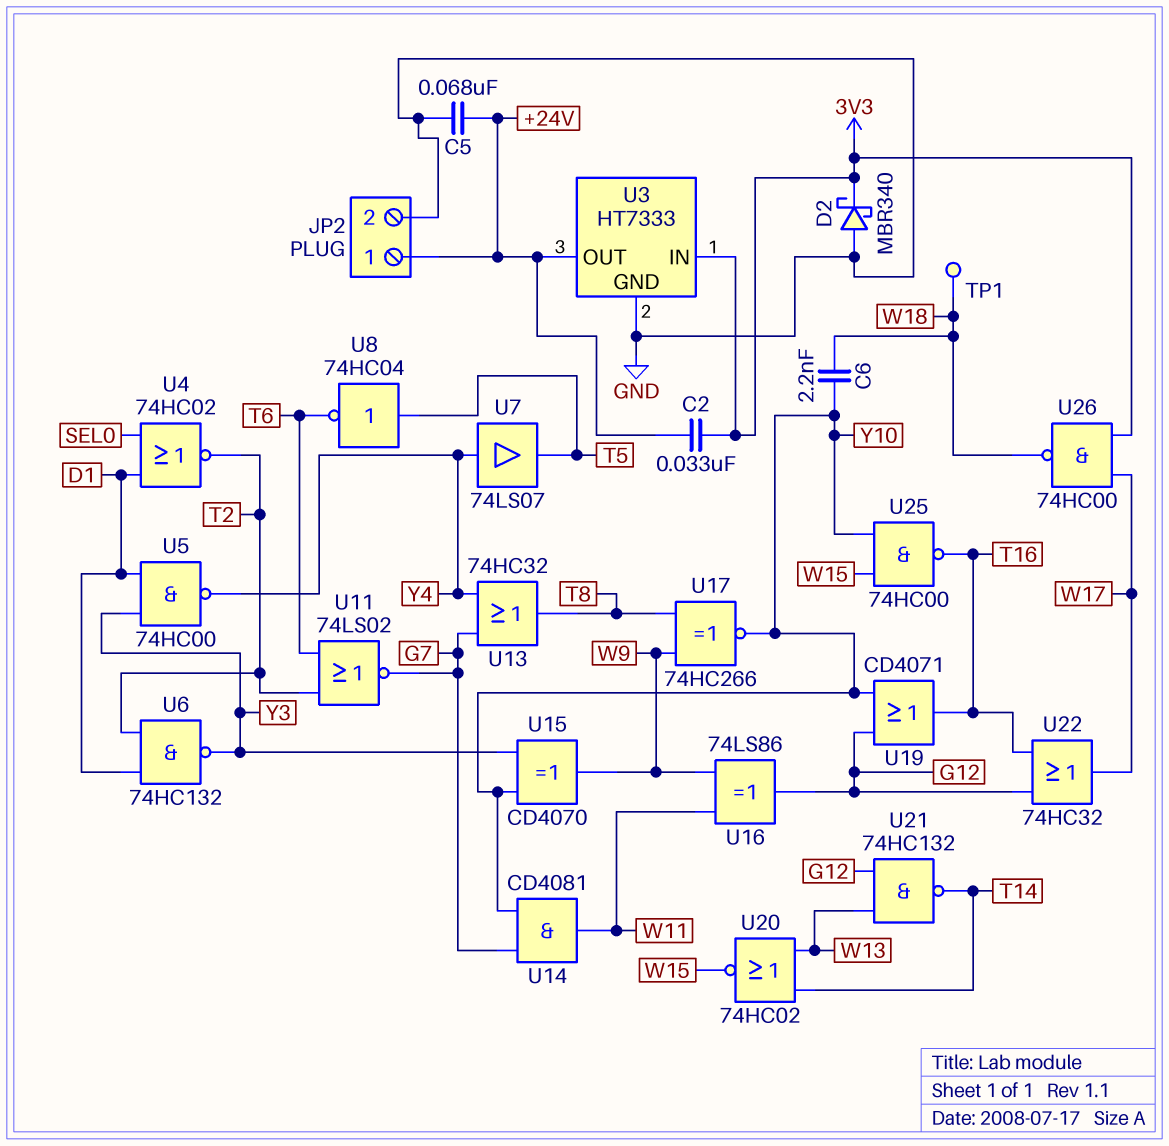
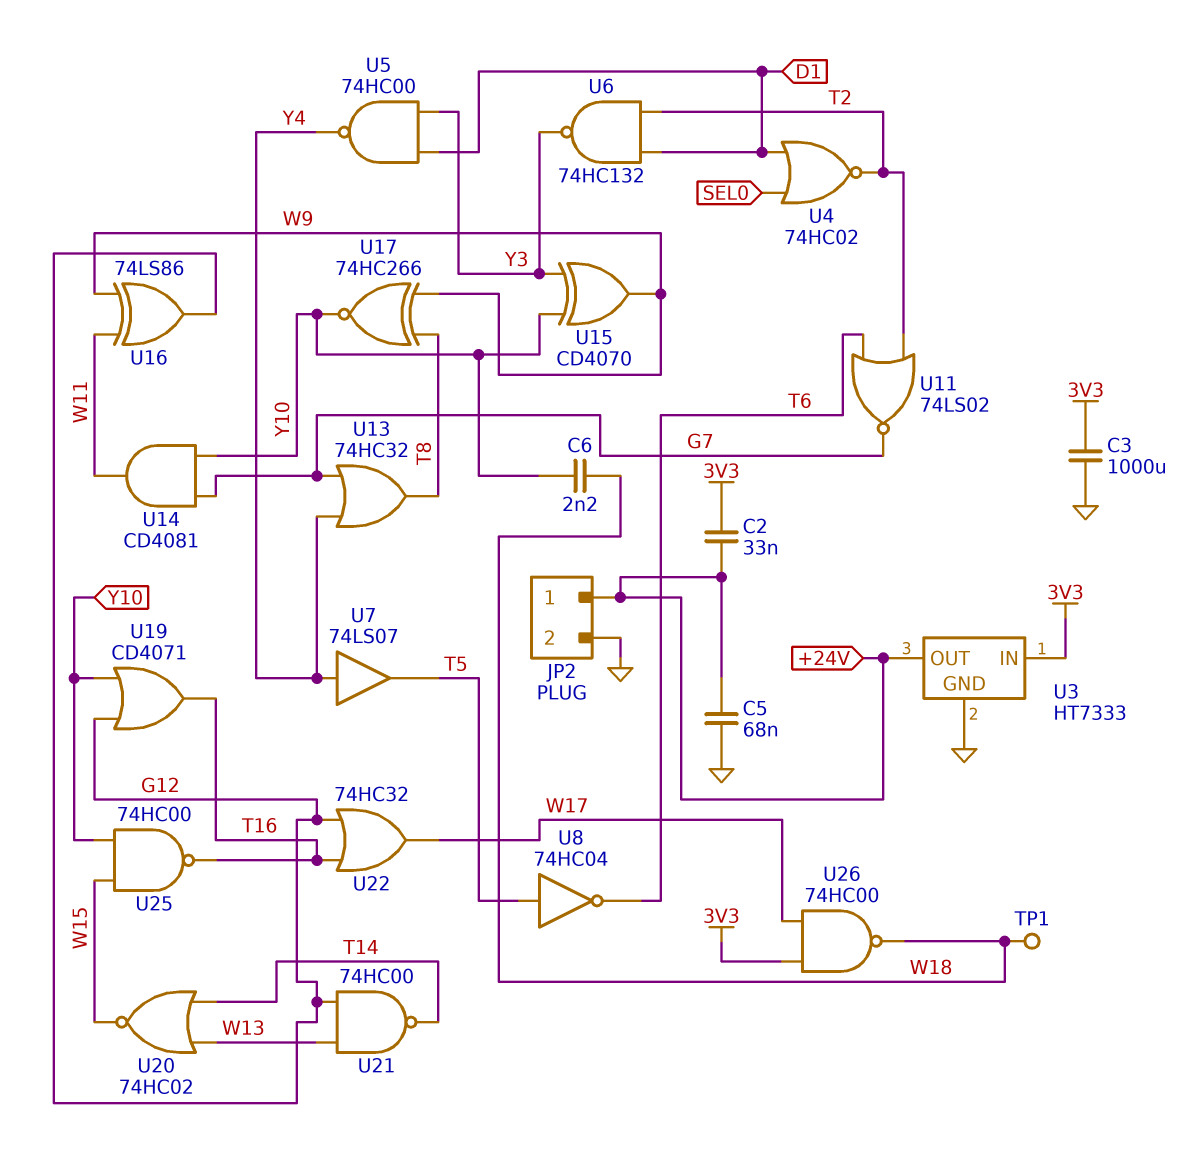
C3: none -> 1000uF (3V3, GND)
D2: schottky MBR340 (A GND, K 3V3) -> none
U21: NAND 74HC132 (in G12, in W13, out T14) -> NAND 74HC00 (in G12, in W13, out T14)

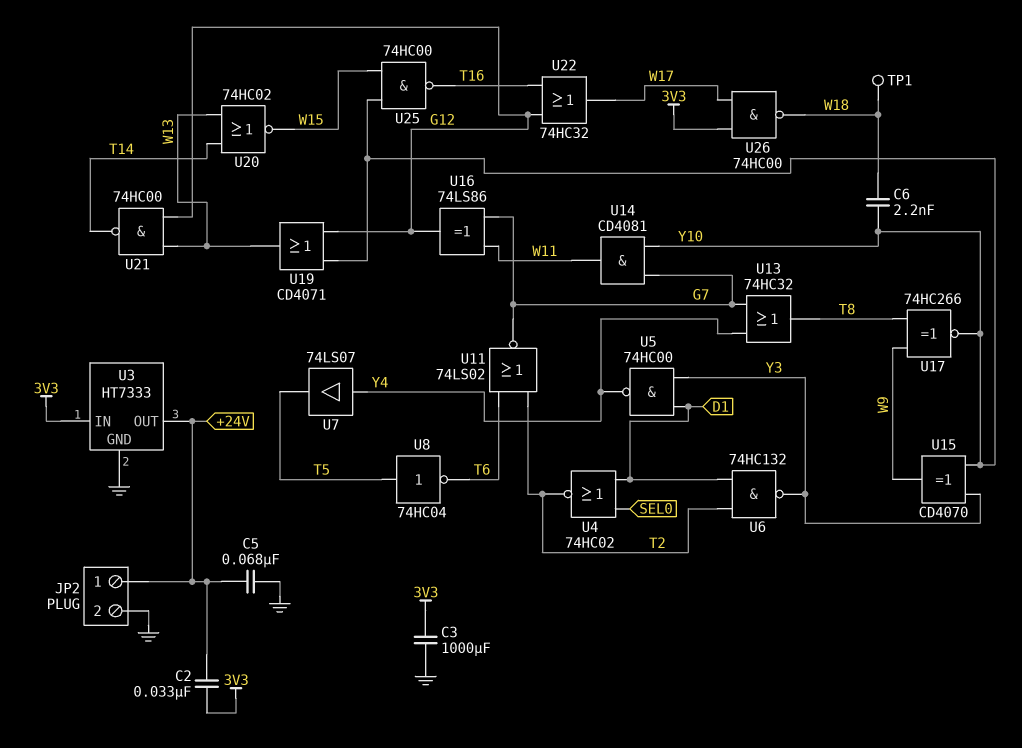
U16: XOR 74LS86 (in W9, in W11, out G12) -> XOR 74LS86 (in G7, in W11, out G12)
U19: OR CD4071 (in G12, in Y10, out T16) -> OR CD4071 (in G12, in Y10, out W13)

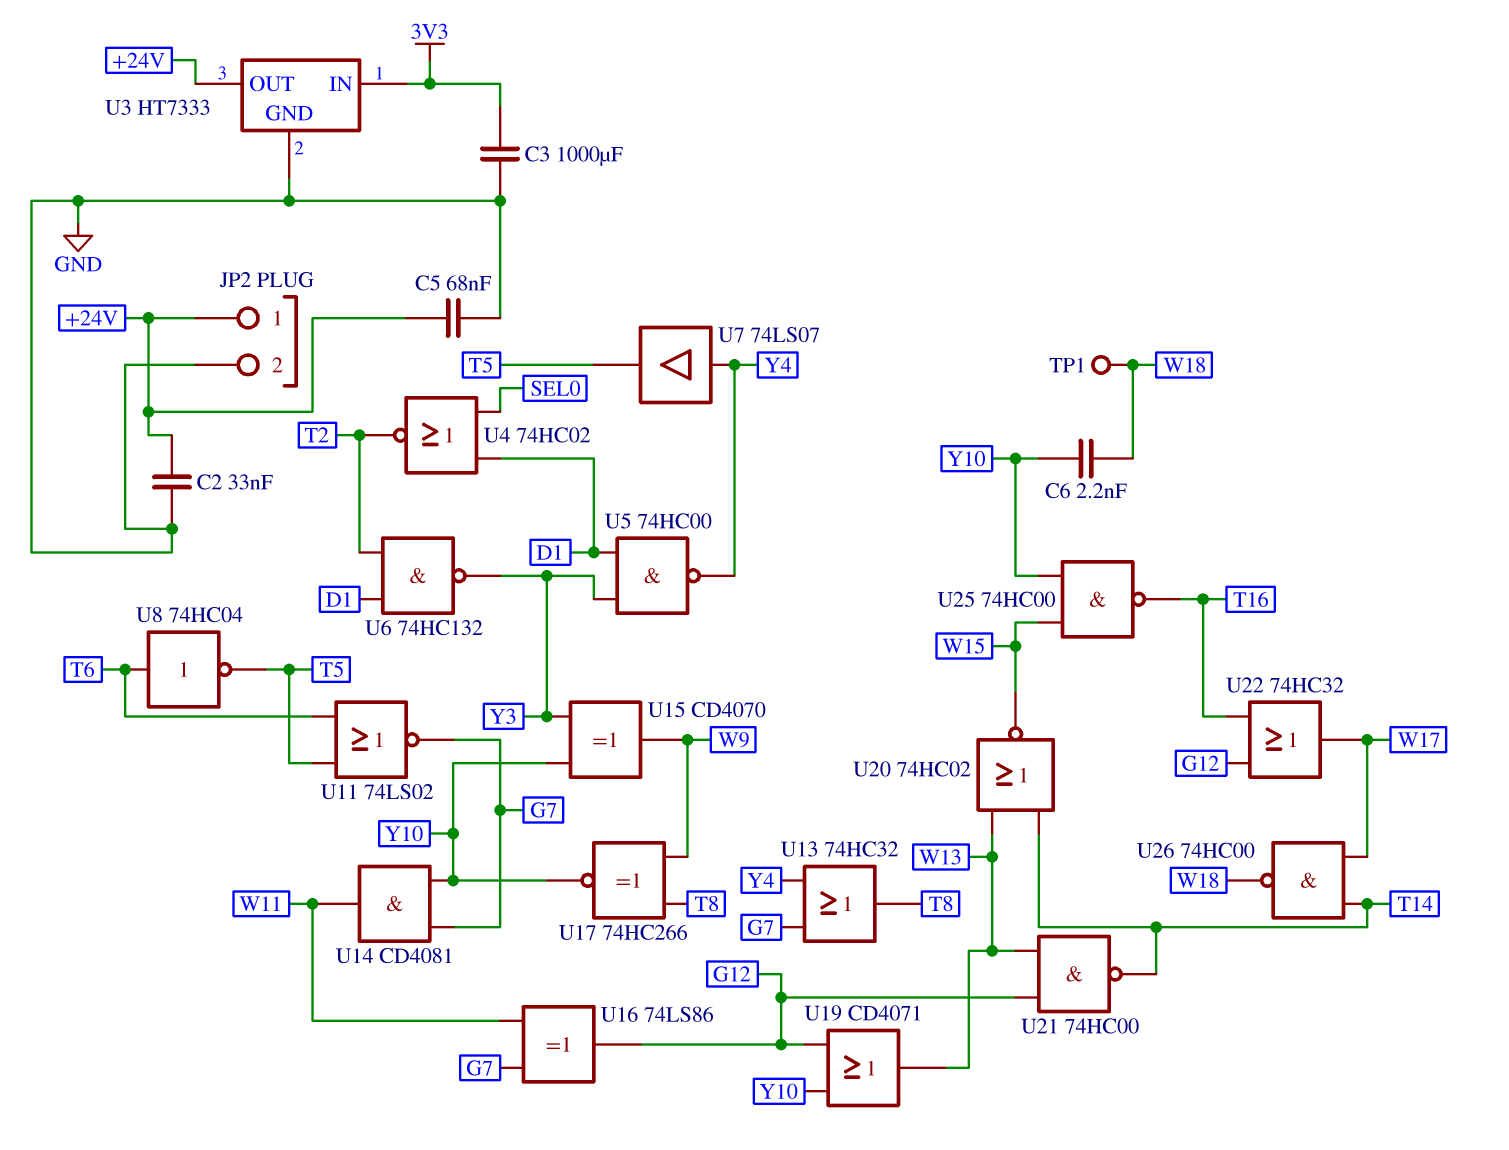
C2: 33nF (+24V, 3V3) -> 33nF (+24V, GND)
U8: NOT 74HC04 (in T5, out T6) -> NOT 74HC04 (in T6, out T5)
U11: NOR 74LS02 (in T2, in T6, out G7) -> NOR 74LS02 (in T5, in T6, out G7)
U26: NAND 74HC00 (in 3V3, in W17, out W18) -> NAND 74HC00 (in T14, in W17, out W18)

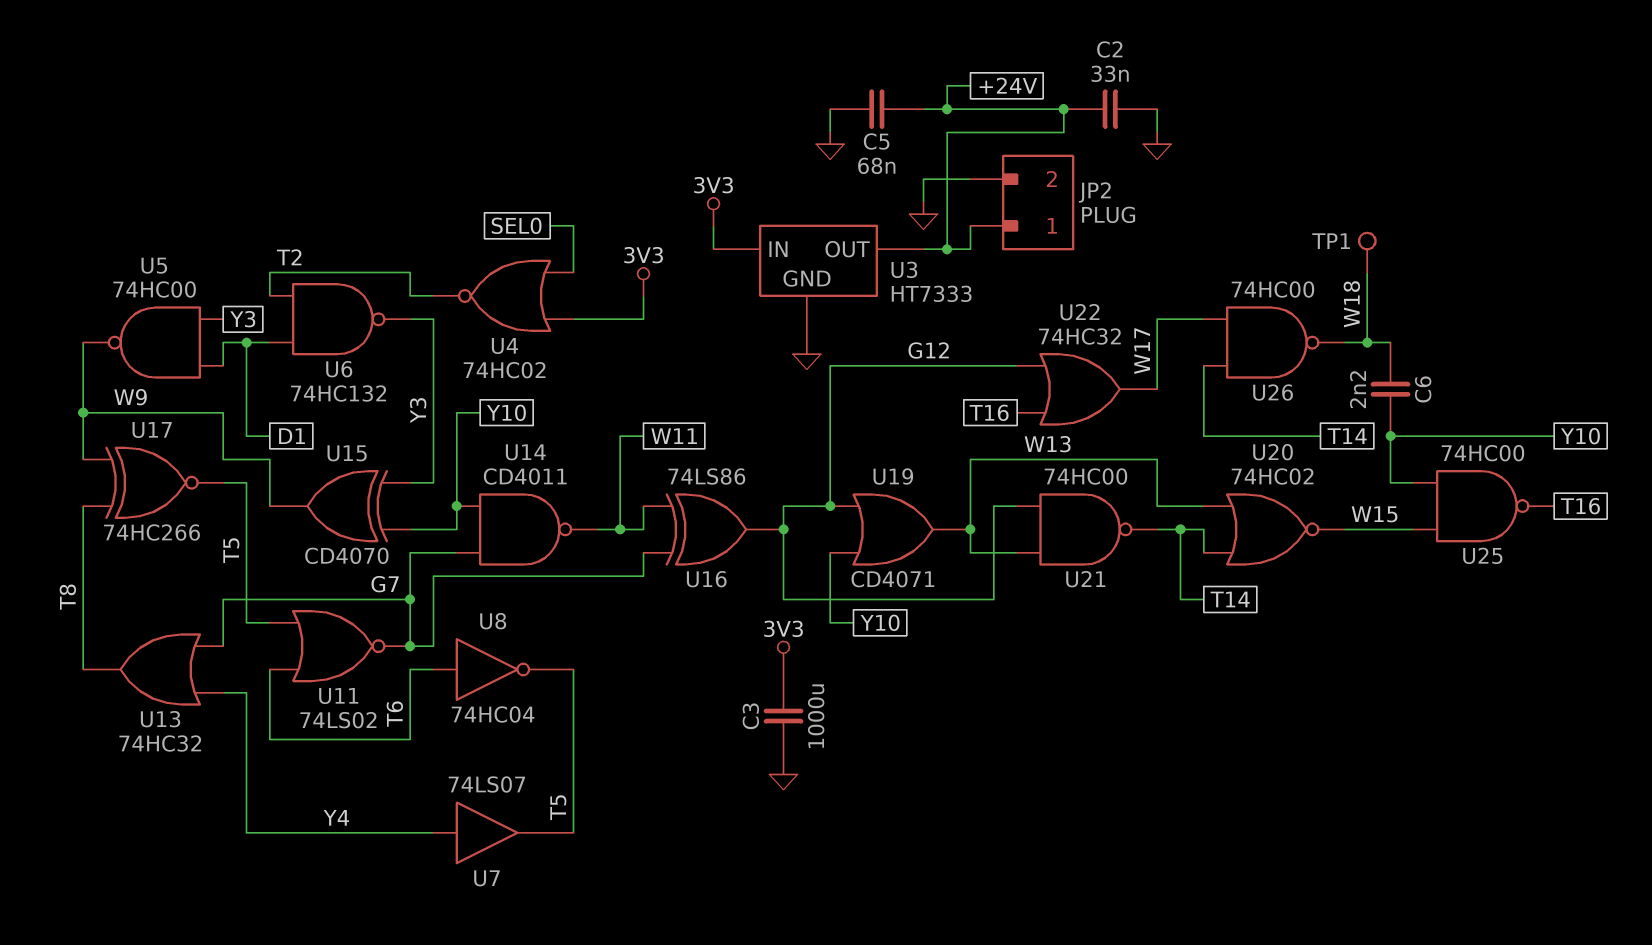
U4: NOR 74HC02 (in D1, in SEL0, out T2) -> NOR 74HC02 (in 3V3, in SEL0, out T2)
U5: NAND 74HC00 (in D1, in Y3, out Y4) -> NAND 74HC00 (in D1, in Y3, out W9)
U14: AND CD4081 (in G7, in Y10, out W11) -> NAND CD4011 (in G7, in Y10, out W11)
U17: XNOR 74HC266 (in T8, in W9, out Y10) -> XNOR 74HC266 (in T8, in W9, out T5)

